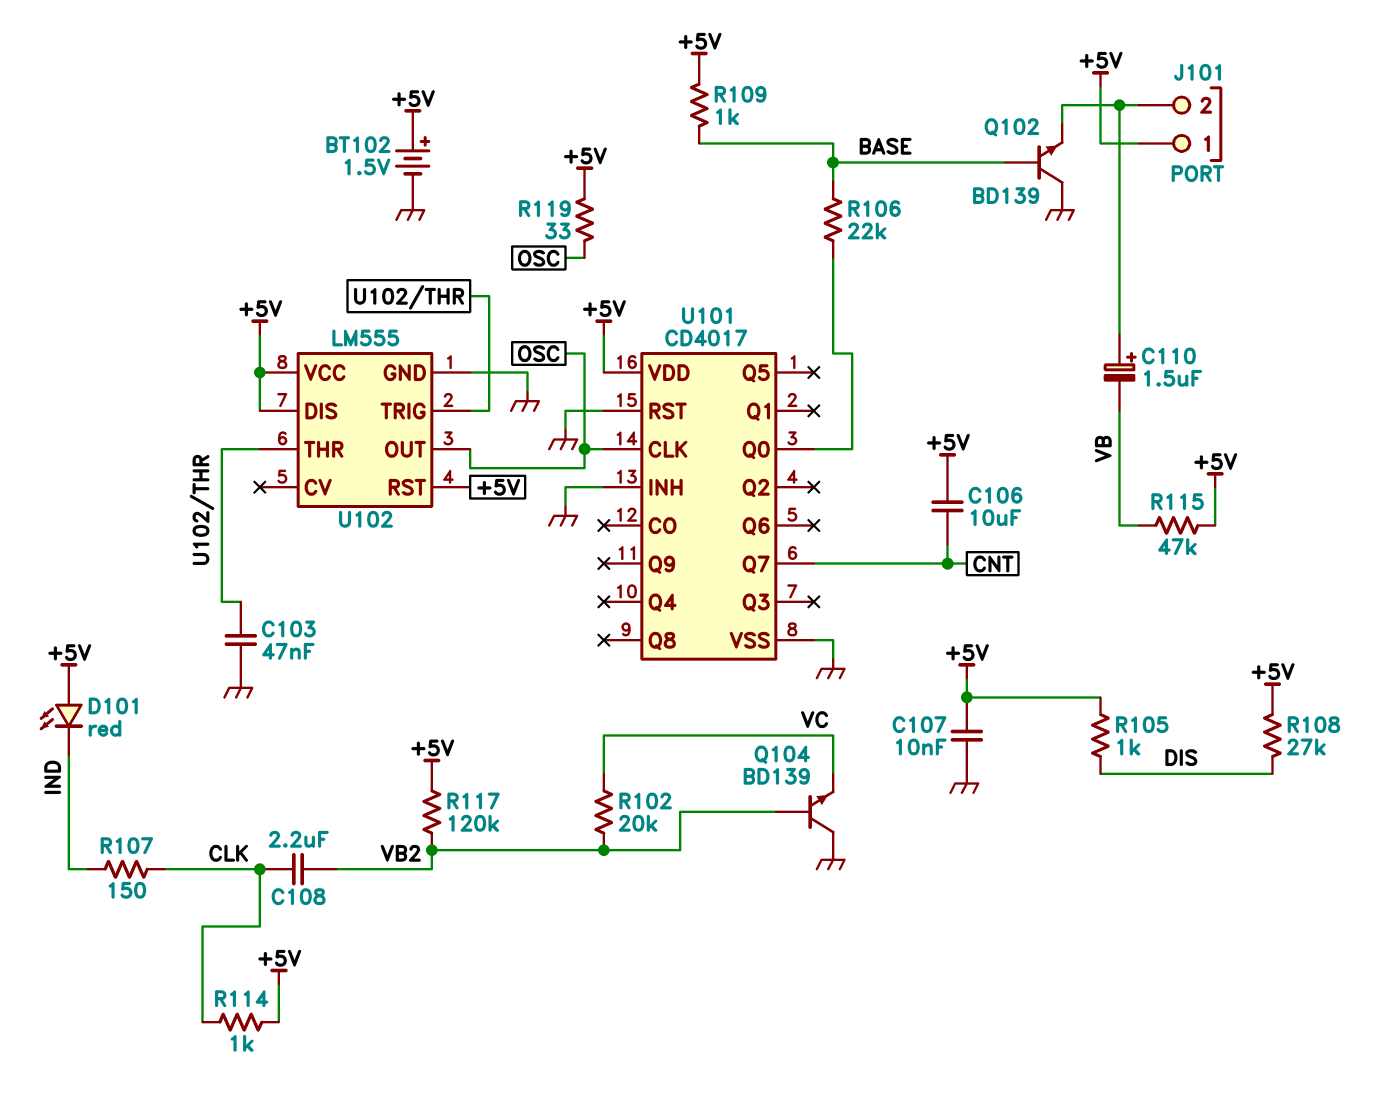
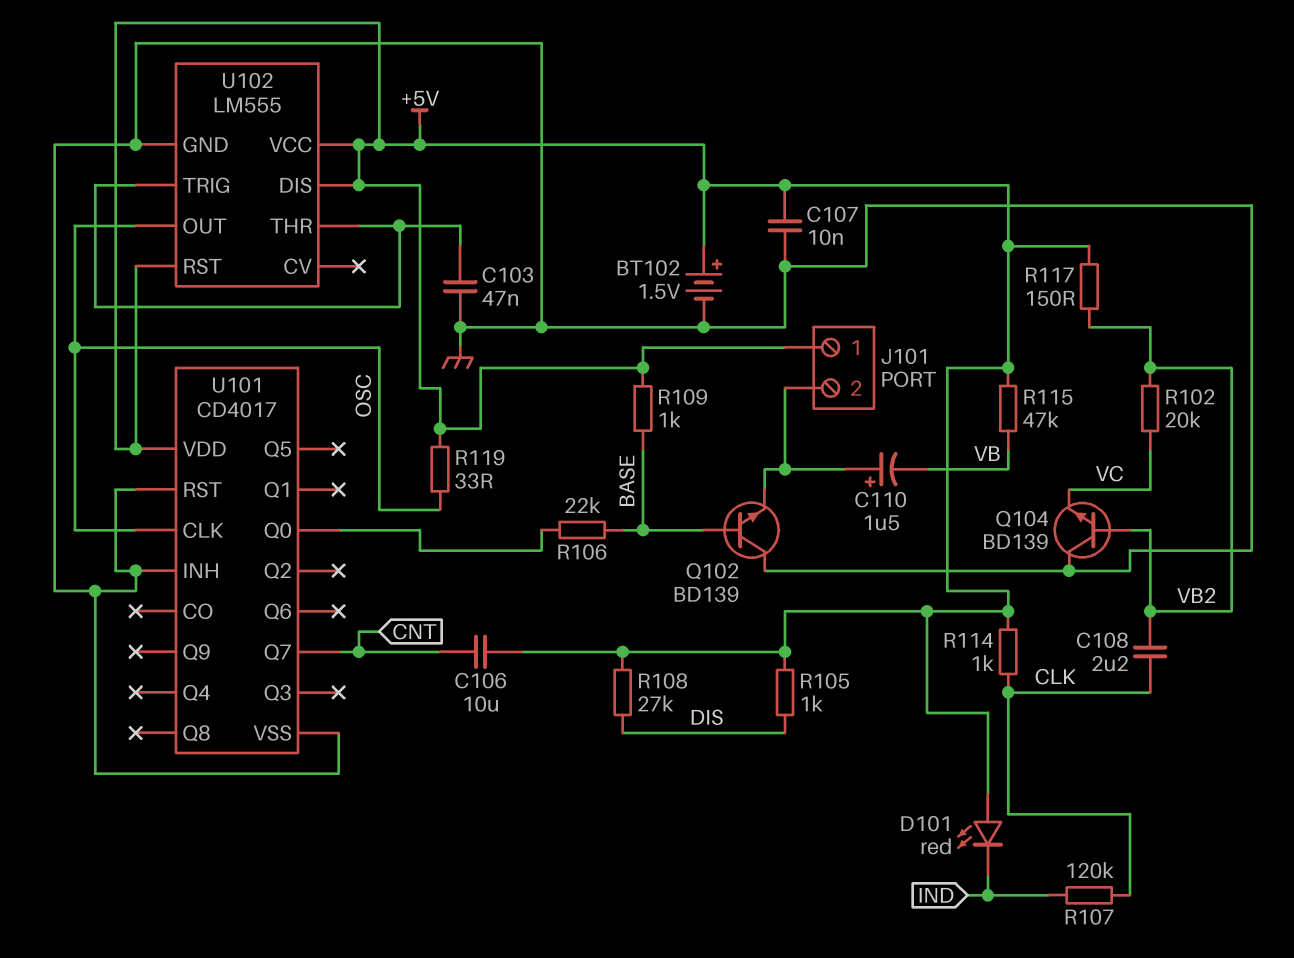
R107: 150 (CLK, IND) -> 120k (CLK, IND)
R117: 120k (+5V, VB2) -> 150 (+5V, VB2)

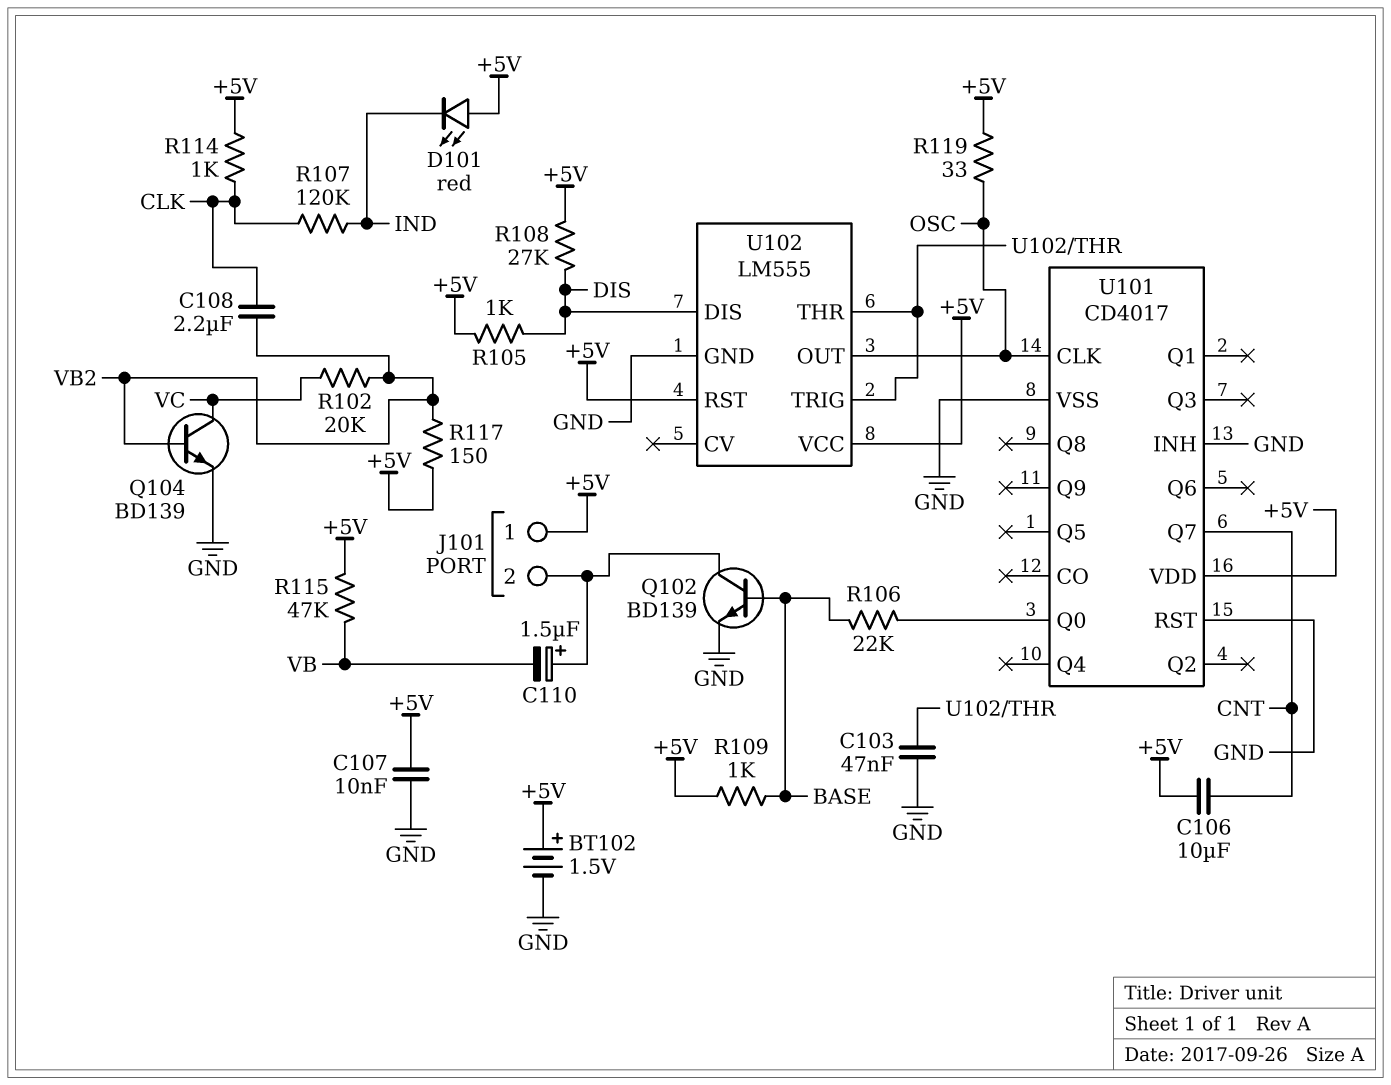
Q102: NPN BD139 (B BASE, C GND, E J101/2) -> NPN BD139 (B BASE, C J101/2, E GND)
Q104: NPN BD139 (B VB2, C GND, E VC) -> NPN BD139 (B VB2, C VC, E GND)
U102 pin DIS: +5V -> DIS

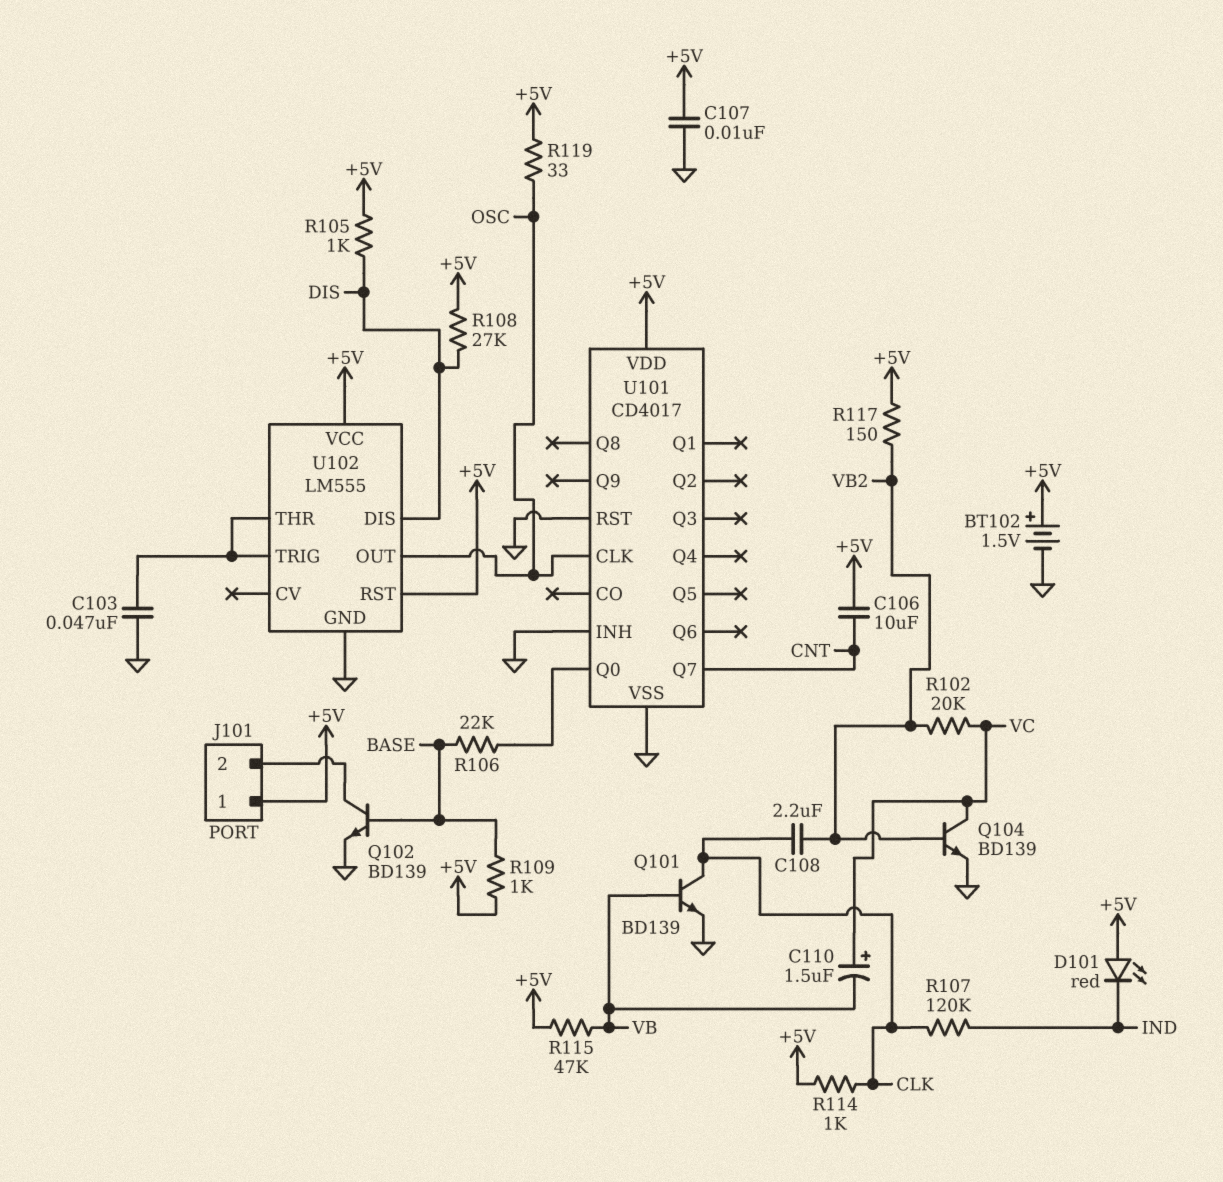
C110: 1.5uF (plus J101/2, minus VB) -> 1.5uF (plus VC, minus VB)
Q101: none -> NPN BD139 (B VB, C CLK, E GND)

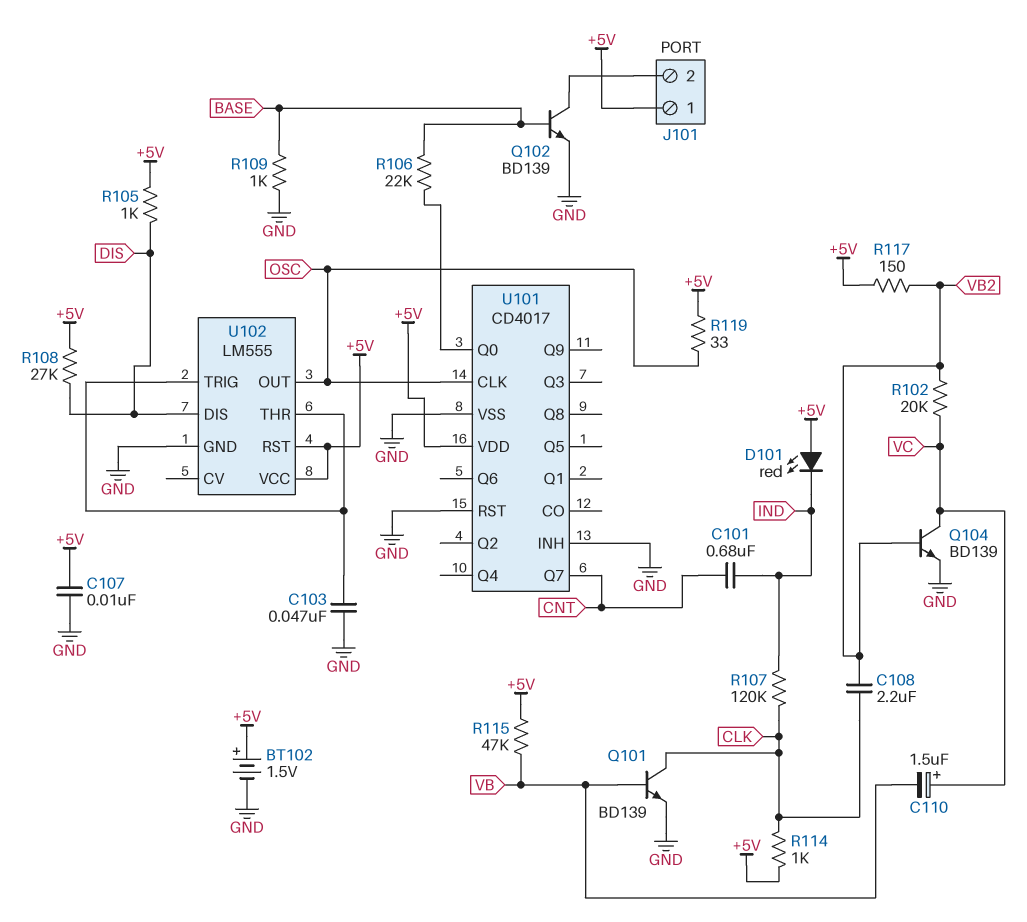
C101: none -> 680nF (CNT, IND)
C106: 10uF (+5V, CNT) -> none
R109: 1k (+5V, BASE) -> 1k (BASE, GND)

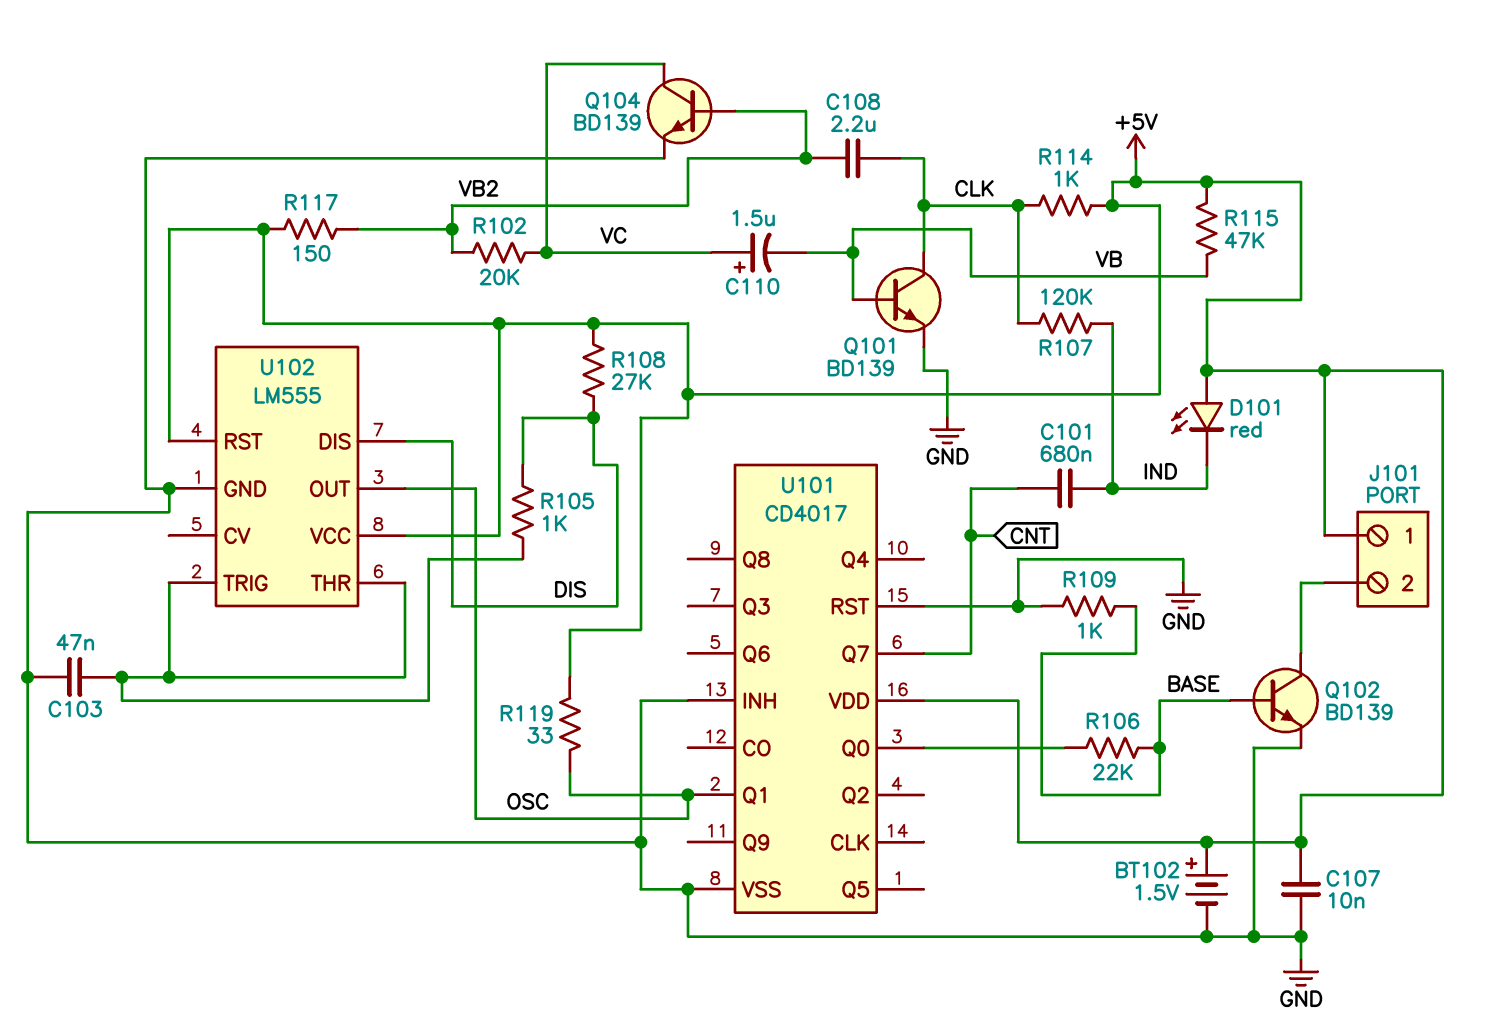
R105: 1k (+5V, DIS) -> 1k (DIS, U102/THR)
U101 pin CLK: OSC -> none
U101 pin Q1: none -> OSC

